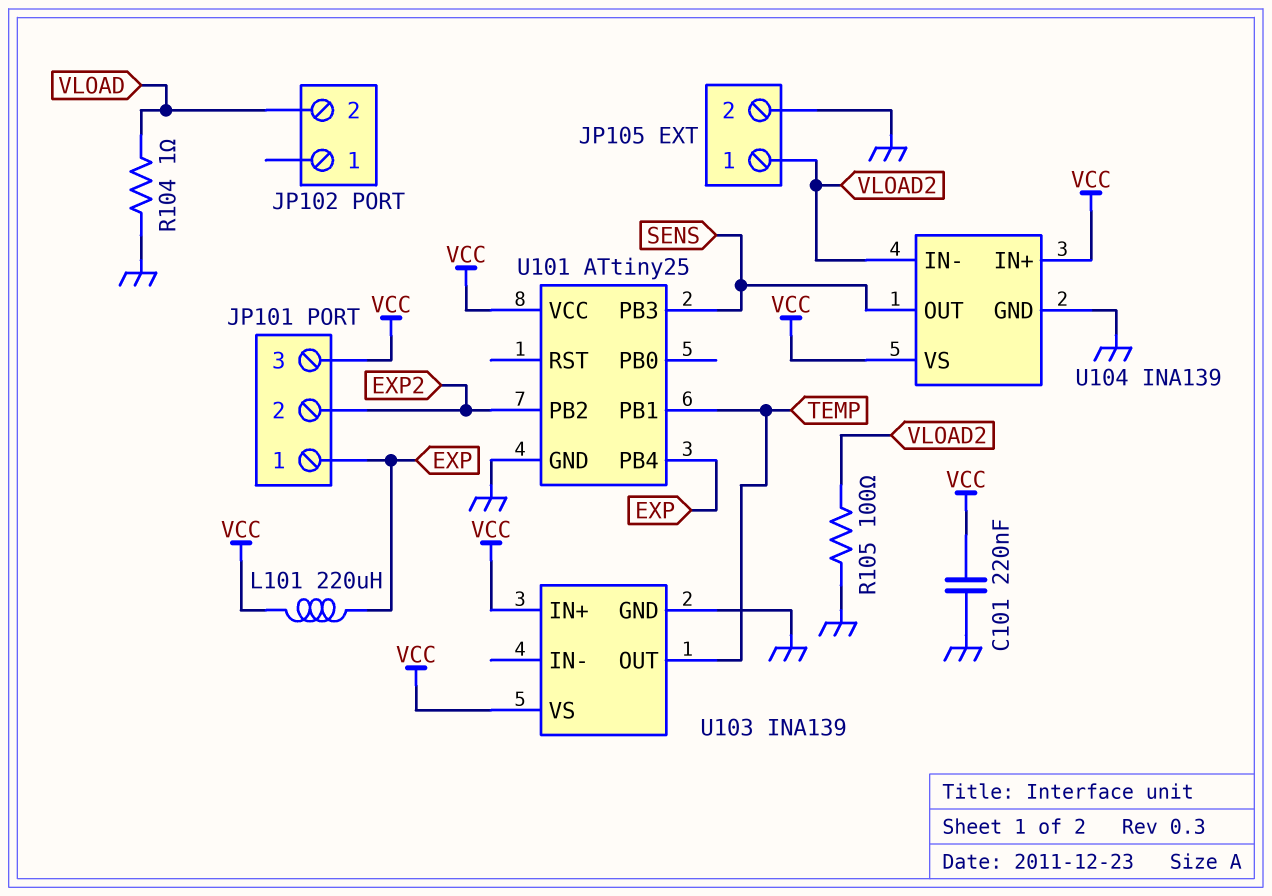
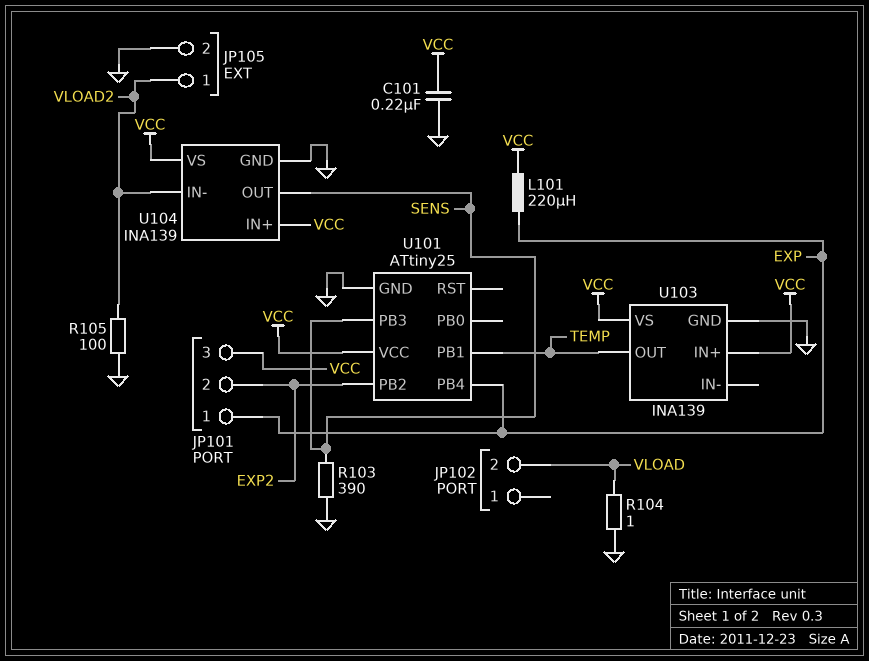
R103: none -> 390 (GND, SENS)

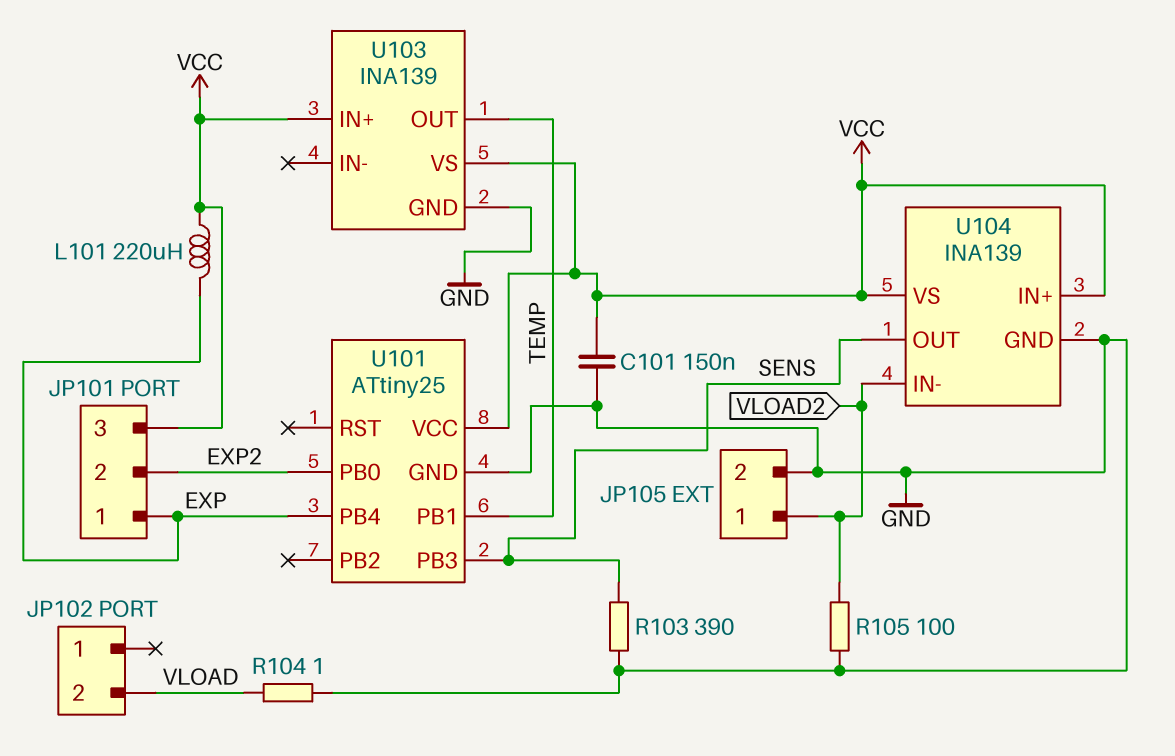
C101: 220nF (GND, VCC) -> 150nF (GND, VCC)
U101 pin PB0: none -> EXP2
U101 pin PB2: EXP2 -> none

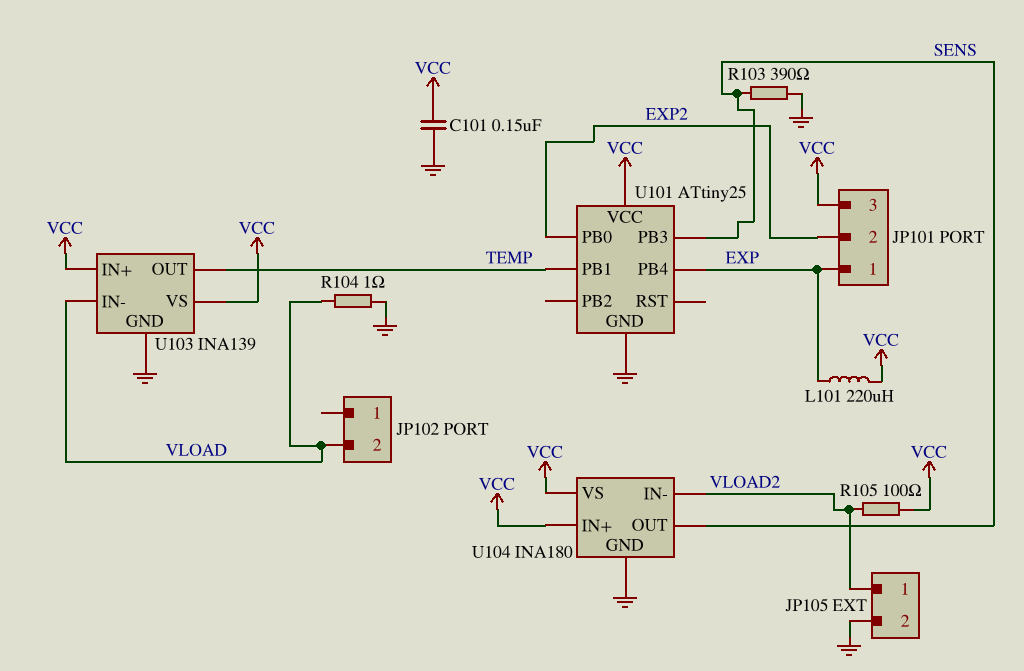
R105: 100 (GND, VLOAD2) -> 100 (VCC, VLOAD2)
U103 pin IN-: none -> VLOAD
U104: INA139 -> INA180

